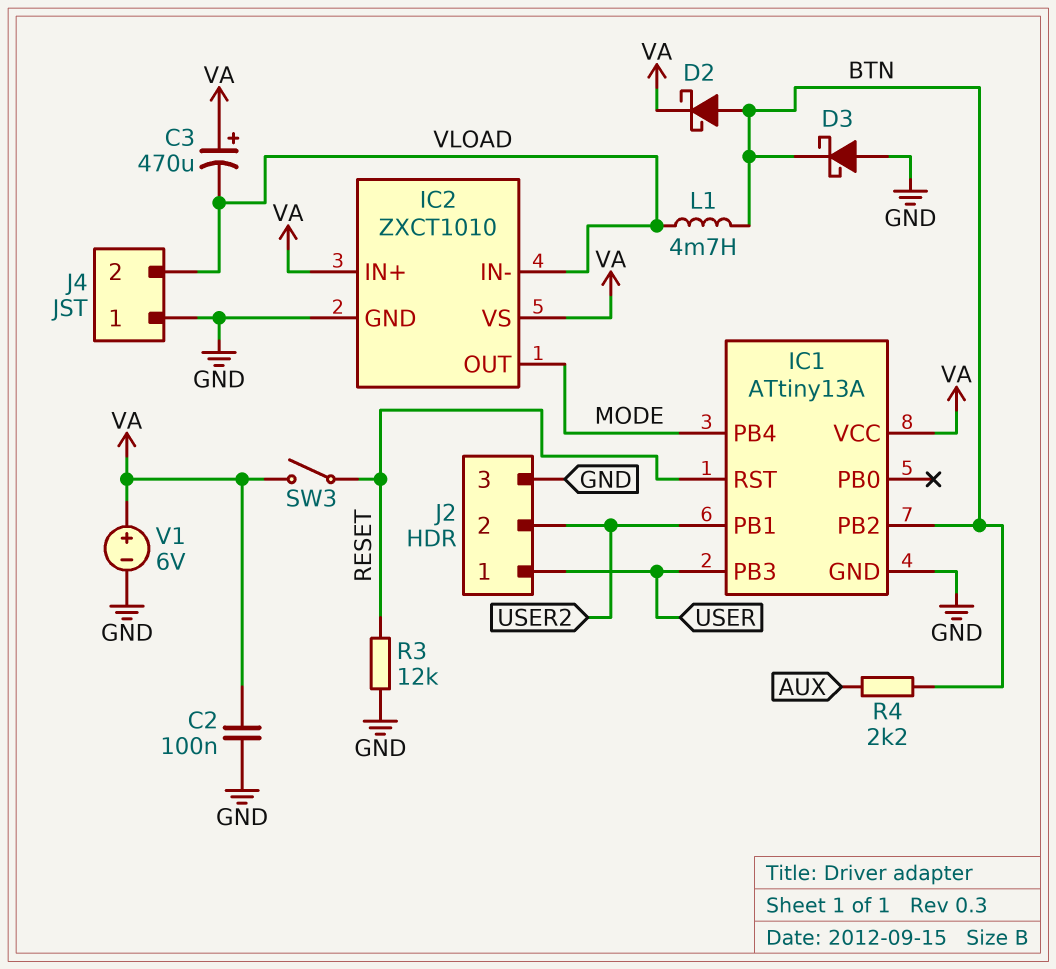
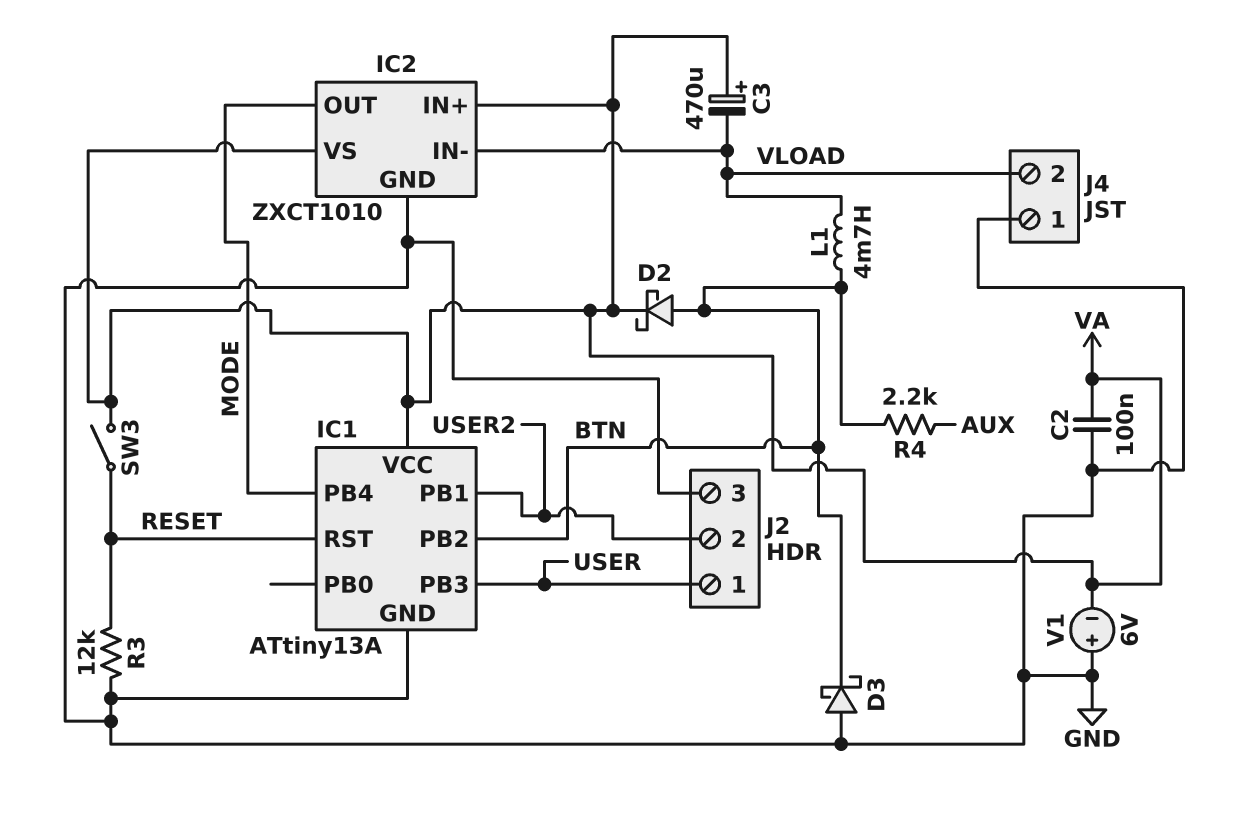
V1: 6V (plus VA, minus GND) -> 6V (plus GND, minus VA)

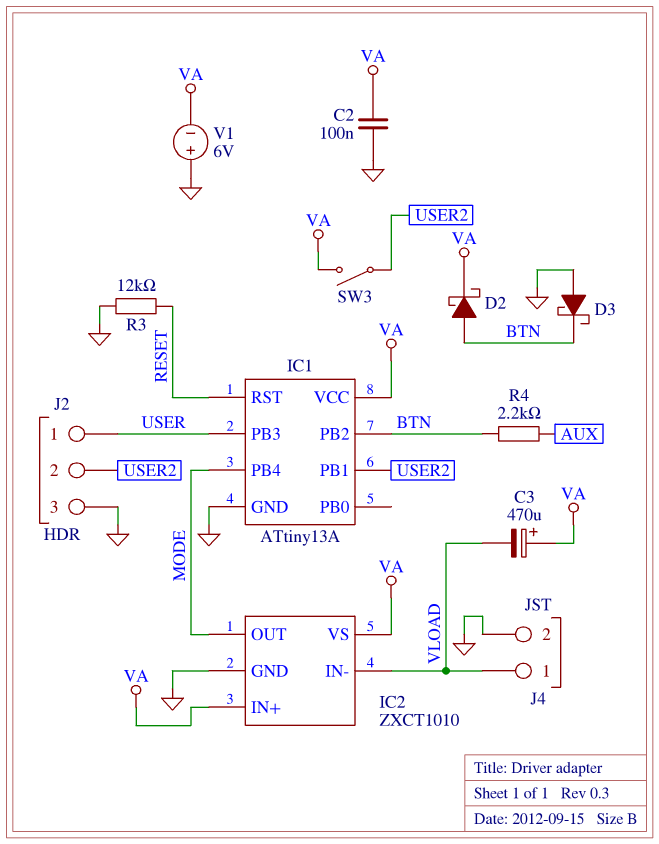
J4 pin 1: GND -> VLOAD
J4 pin 2: VLOAD -> GND
L1: 4.7mH (BTN, VLOAD) -> none
SW3: switch (RESET, VA) -> switch (USER2, VA)

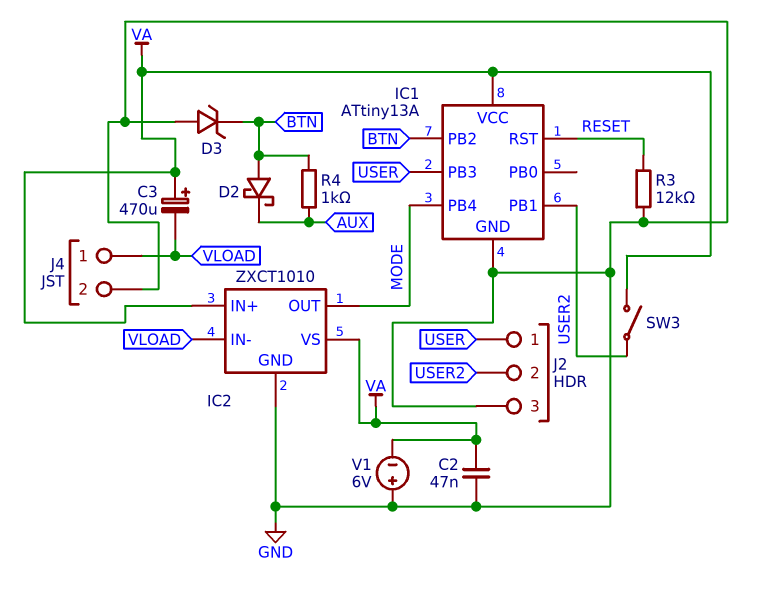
C2: 100nF (GND, VA) -> 47nF (GND, VA)
D2: schottky (A BTN, K VA) -> schottky (A BTN, K AUX)
D3: schottky (A GND, K BTN) -> zener (A GND, K BTN)
R4: 2.2k (AUX, BTN) -> 1k (AUX, BTN)

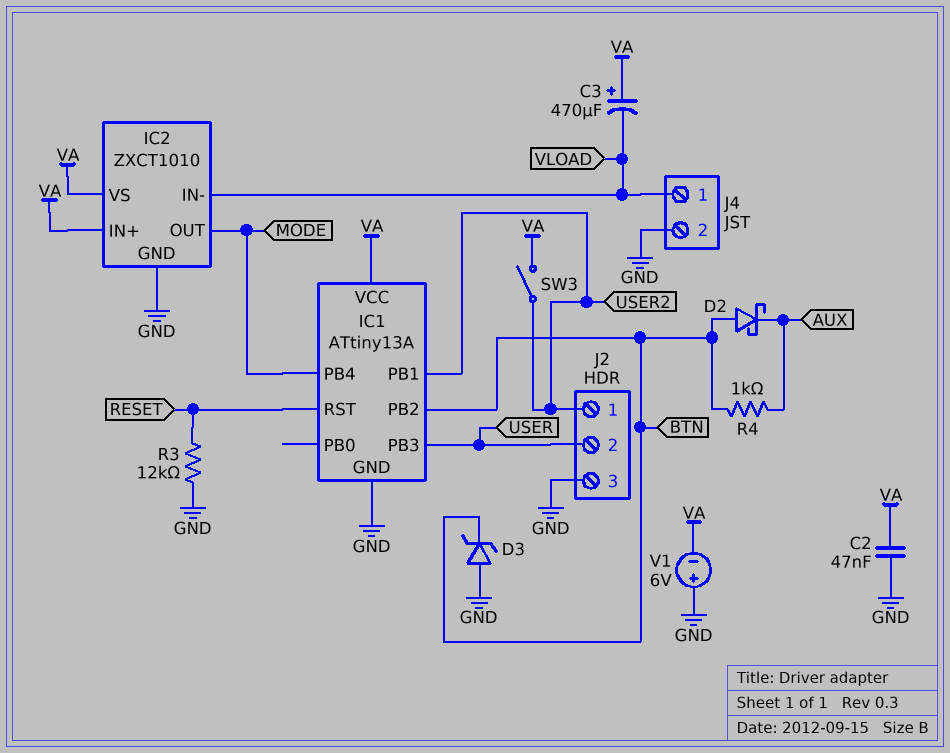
J2 pin 1: USER -> USER2
J2 pin 2: USER2 -> USER

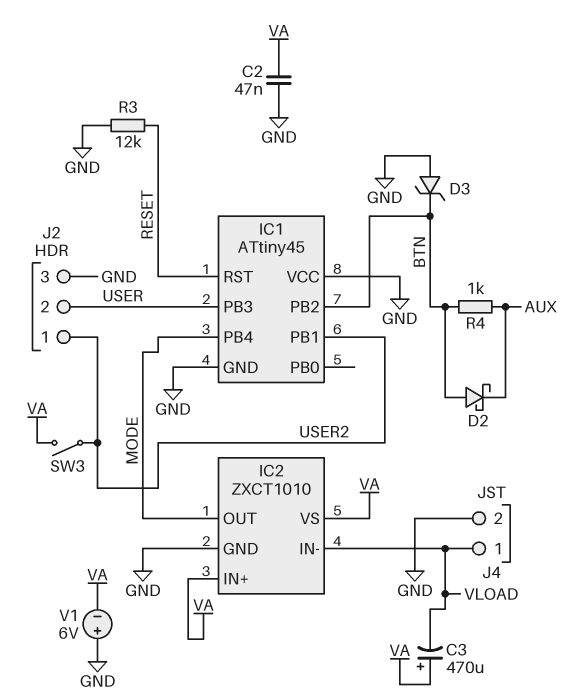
IC1: ATtiny13A -> ATtiny45
IC1 pin VCC: VA -> GND

